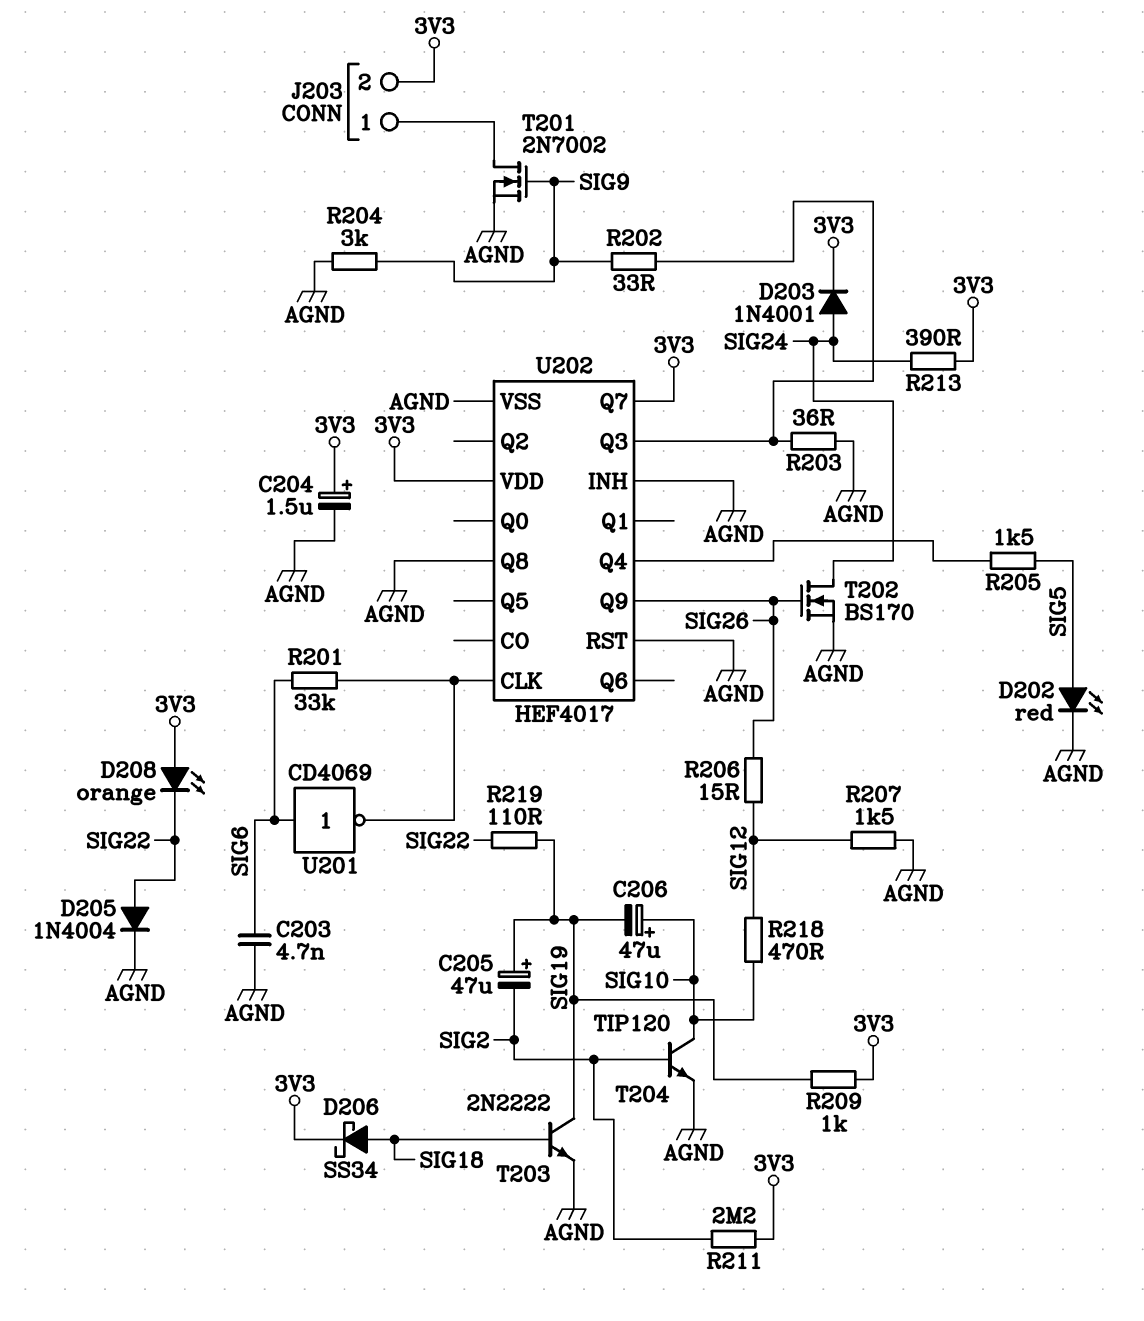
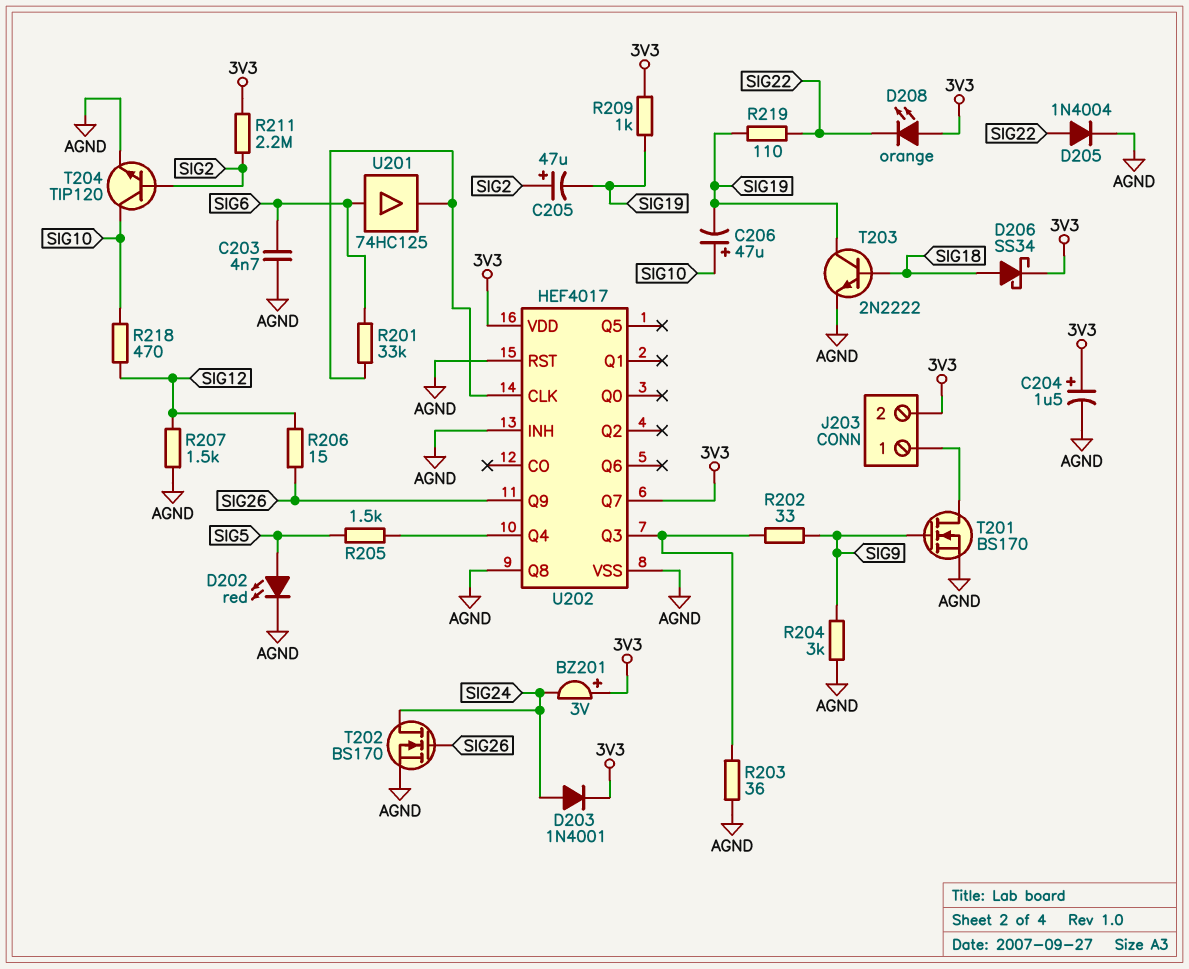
BZ201: none -> buzzer 3V (plus 3V3, minus SIG24)
C205: 47uF (plus SIG19, minus SIG2) -> 47uF (plus SIG2, minus SIG19)
R213: 390 (3V3, SIG24) -> none
T201: NMOS 2N7002 (G SIG9, D J203/1, S AGND) -> NMOS BS170 (G SIG9, D J203/1, S AGND)
U201: NOT CD4069 (in SIG6, out U202/CLK) -> buffer 74HC125 (in SIG6, out U202/CLK)

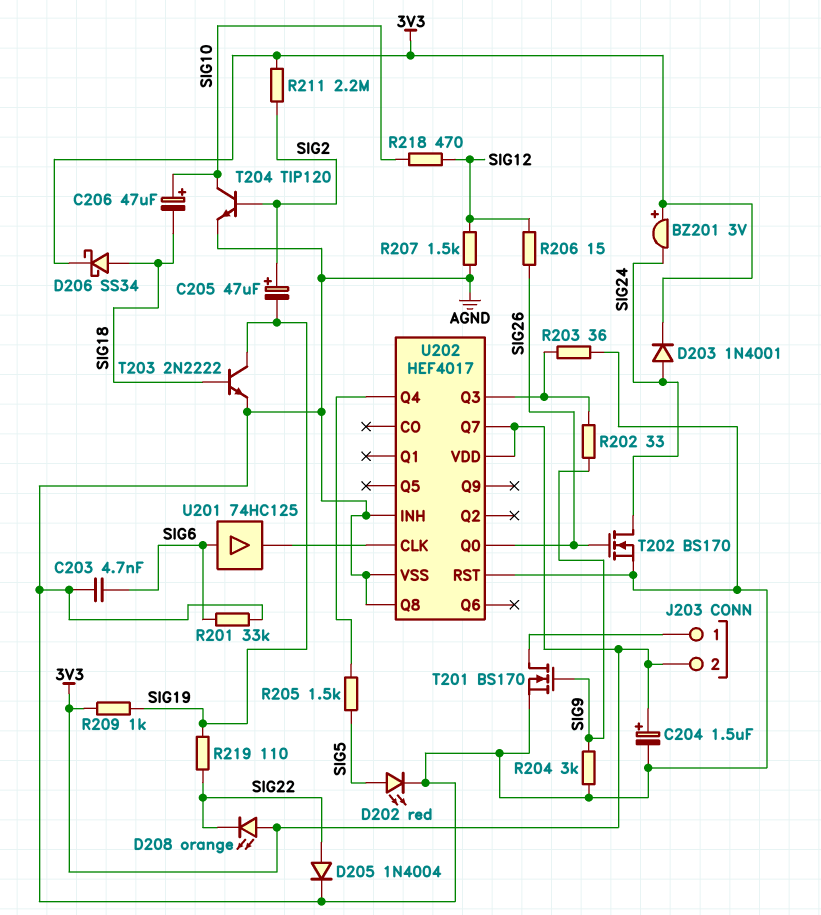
C206: 47uF (plus SIG10, minus SIG19) -> 47uF (plus SIG10, minus SIG18)
R201: 33k (SIG6, U202/CLK) -> 33k (AGND, SIG6)
U202 pin Q0: none -> SIG26
U202 pin Q9: SIG26 -> none

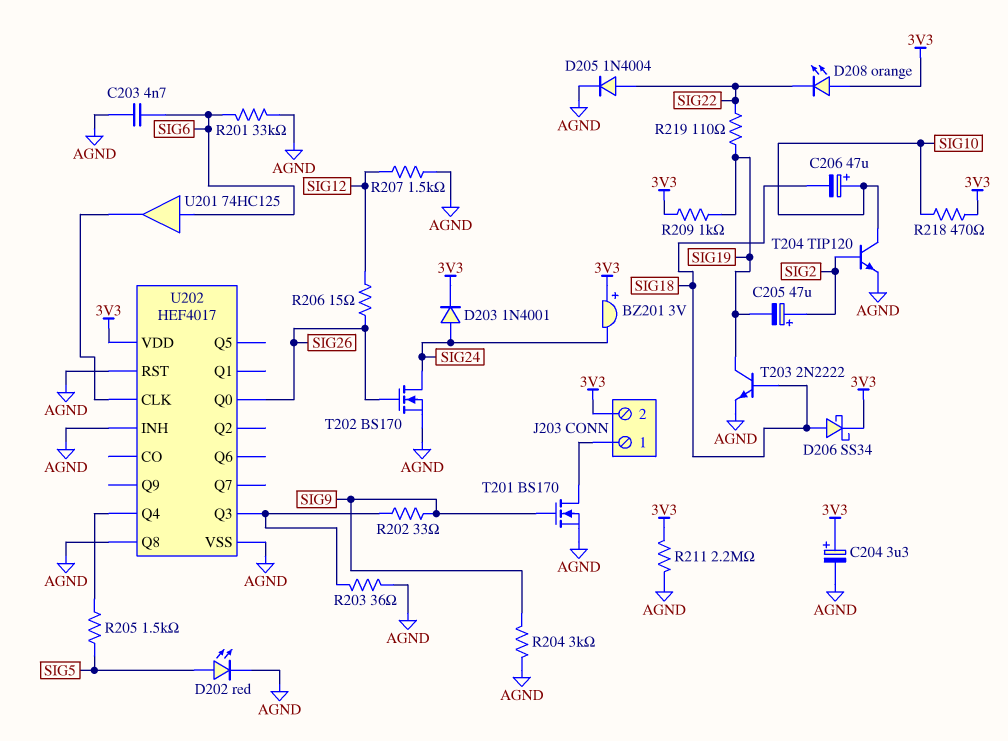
C204: 1.5uF (plus 3V3, minus AGND) -> 3.3uF (plus 3V3, minus AGND)
R211: 2.2M (3V3, SIG2) -> 2.2M (3V3, AGND)
R218: 470 (SIG10, SIG12) -> 470 (3V3, SIG10)
U202 pin Q7: 3V3 -> none

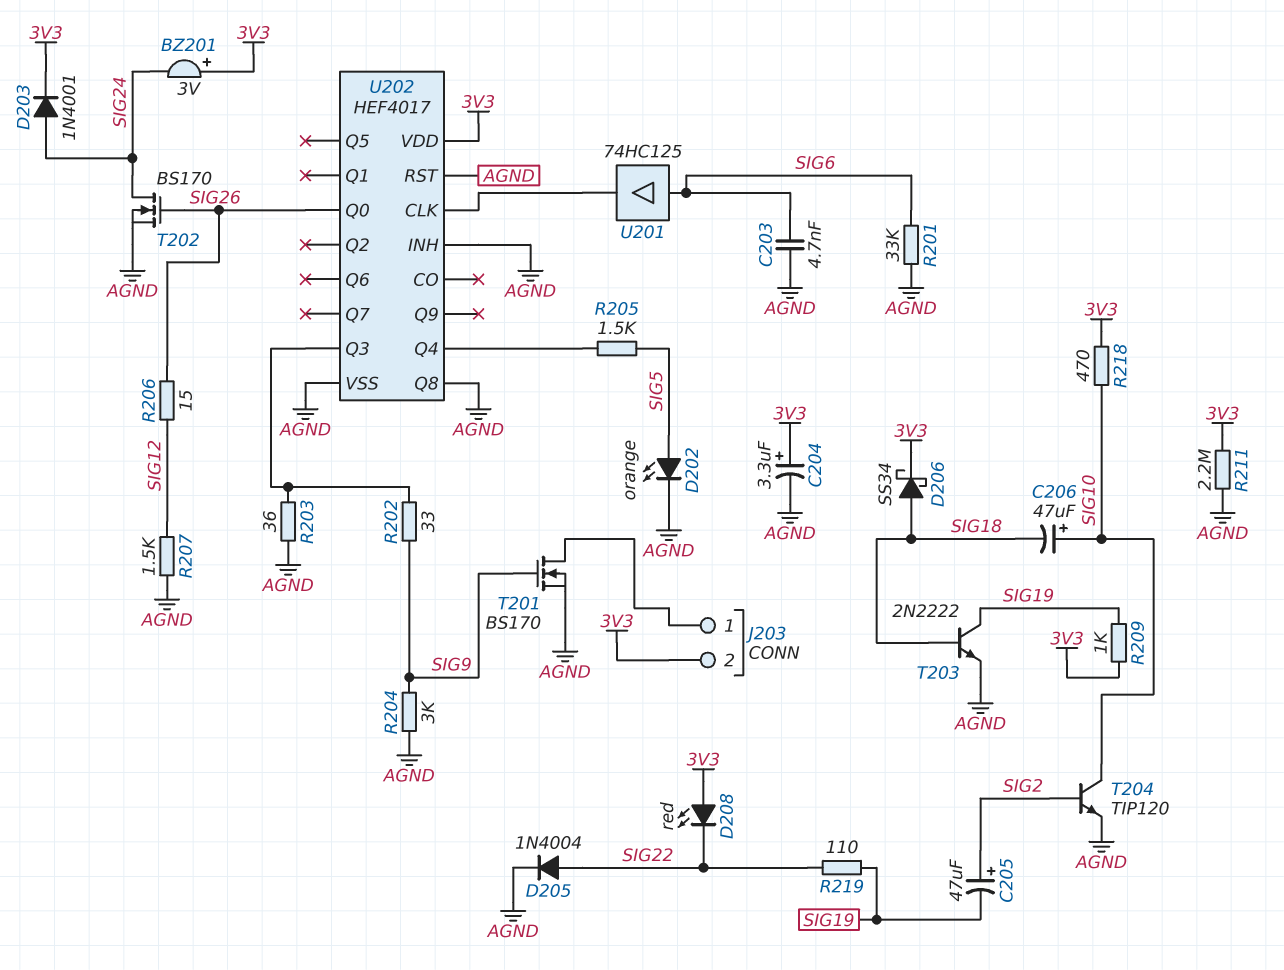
D202: LED red (A SIG5, K AGND) -> LED orange (A SIG5, K AGND)
D208: LED orange (A 3V3, K SIG22) -> LED red (A 3V3, K SIG22)

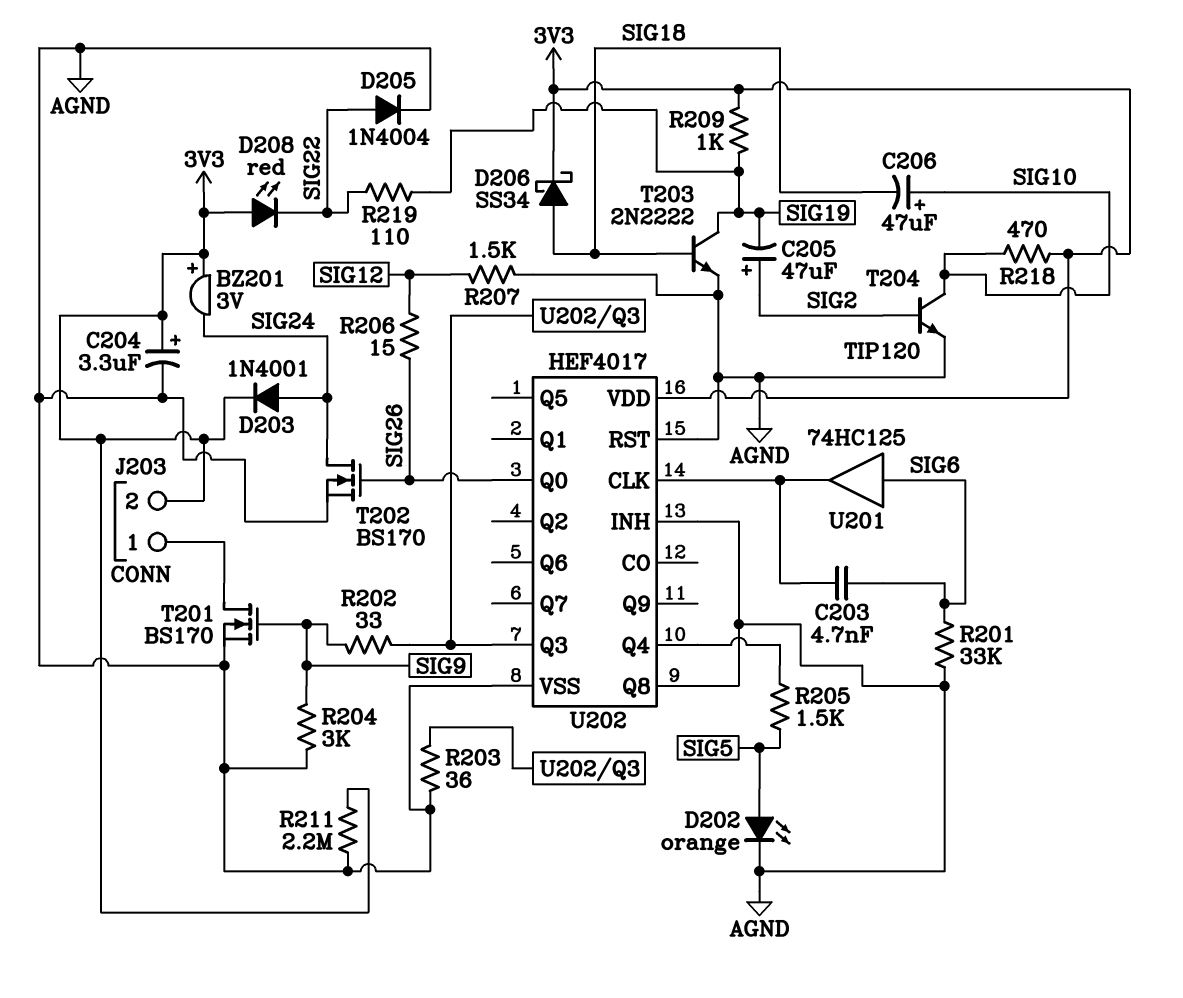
C203: 4.7nF (AGND, SIG6) -> 4.7nF (SIG6, U202/CLK)

